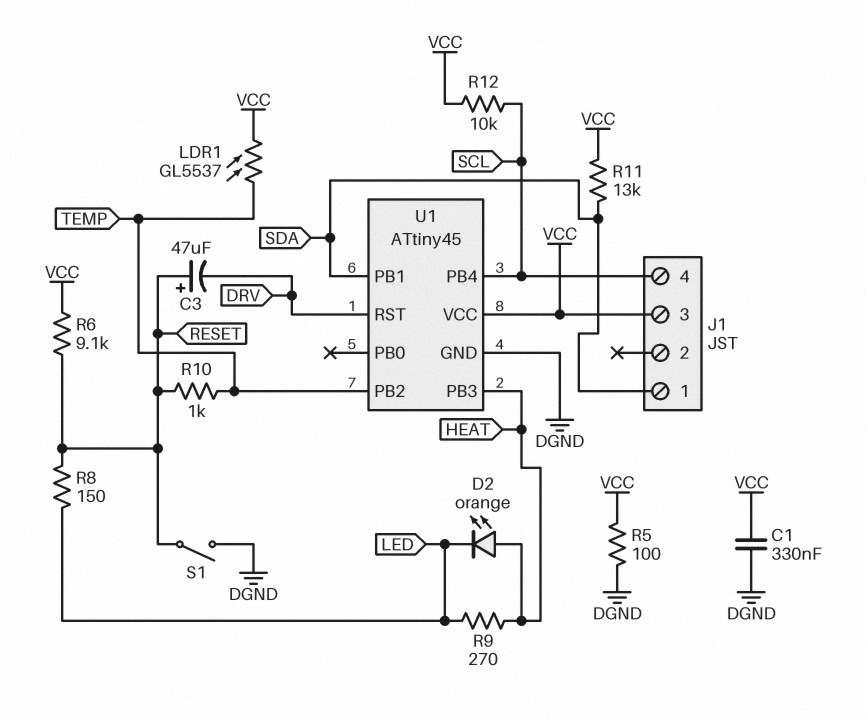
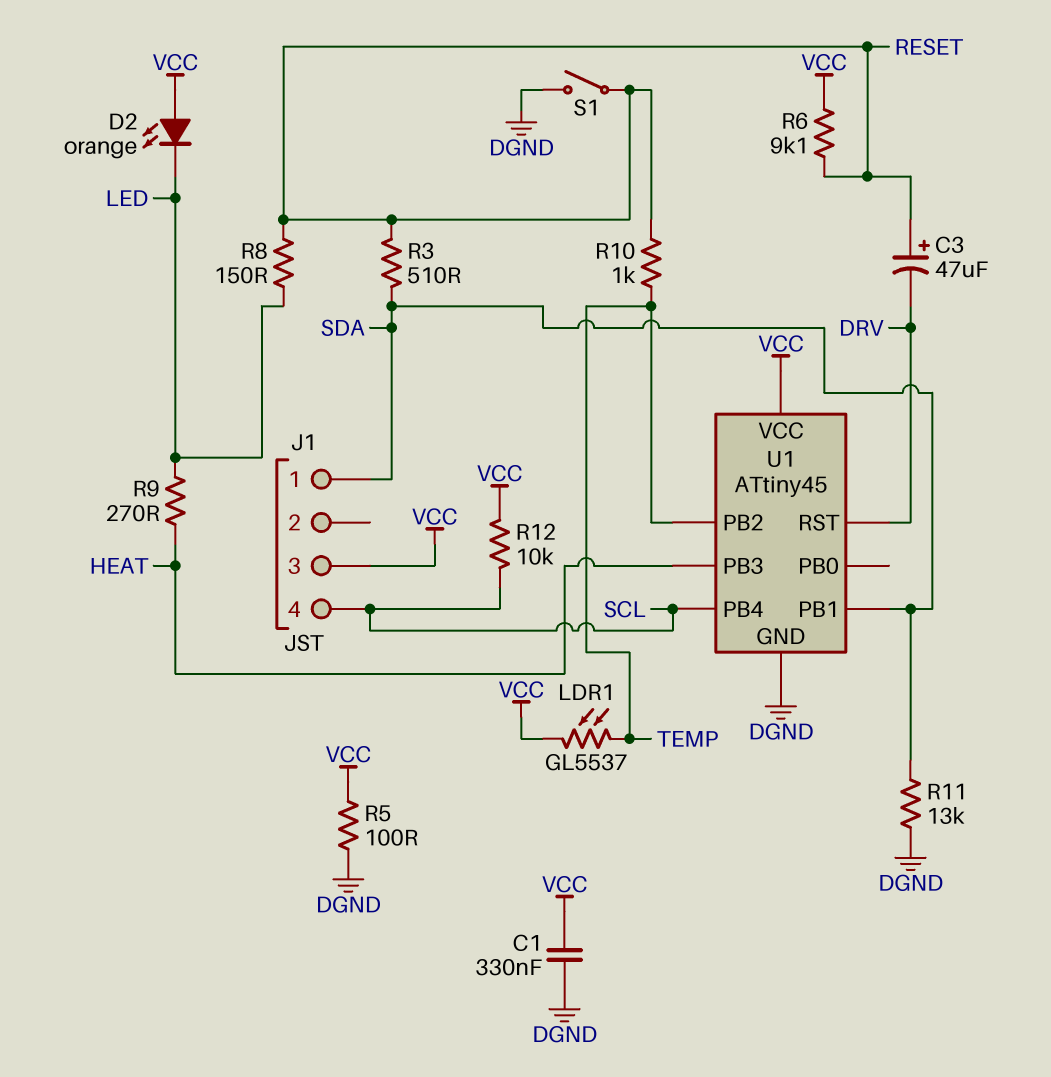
D2: LED orange (A HEAT, K LED) -> LED orange (A VCC, K LED)
R3: none -> 510 (RESET, SDA)
R11: 13k (SDA, VCC) -> 13k (DGND, SDA)

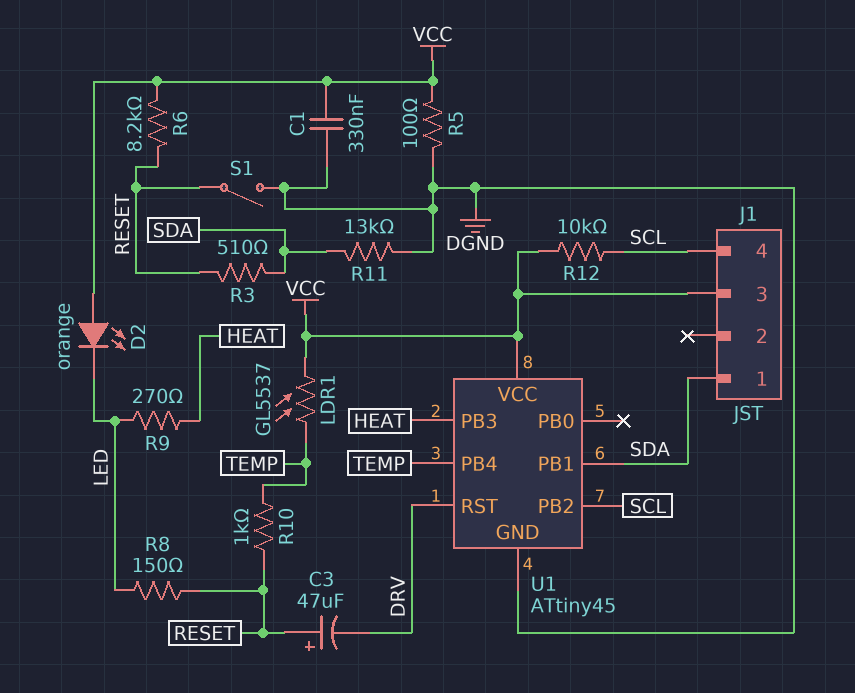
R6: 9.1k (RESET, VCC) -> 8.2k (RESET, VCC)
U1 pin PB2: TEMP -> SCL
U1 pin PB4: SCL -> TEMP

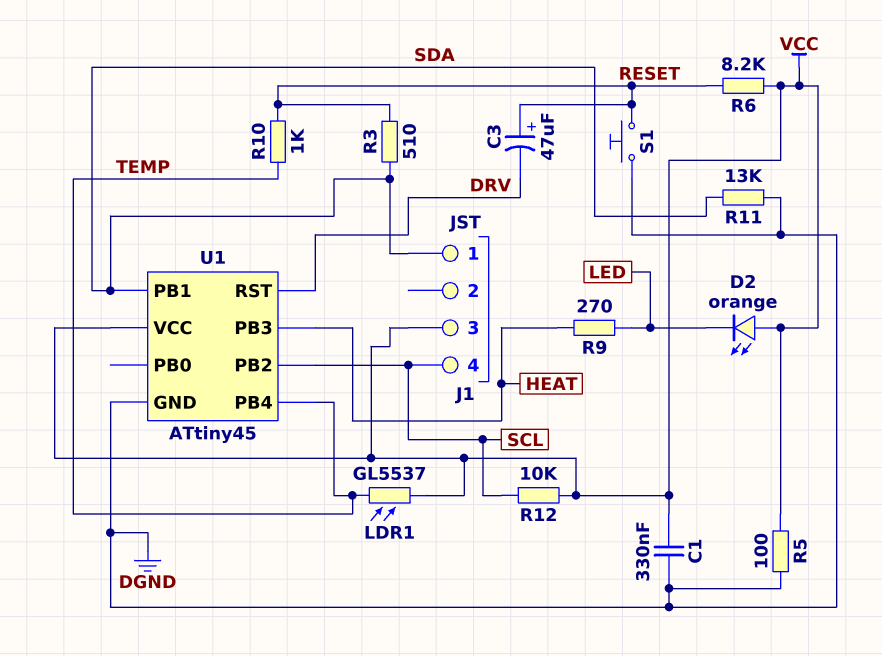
R8: 150 (LED, RESET) -> none
S1: switch (DGND, RESET) -> button (DGND, RESET)

